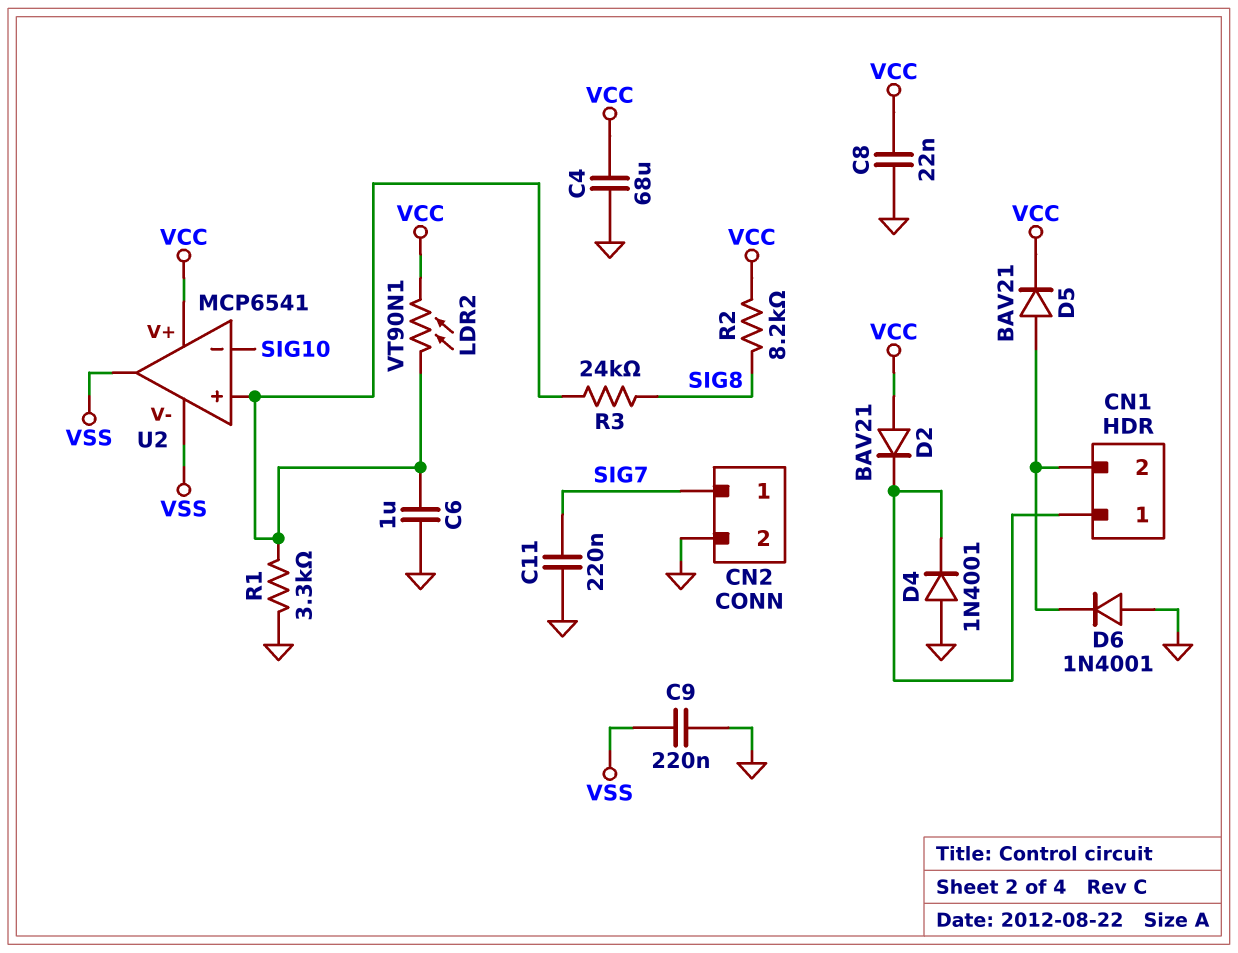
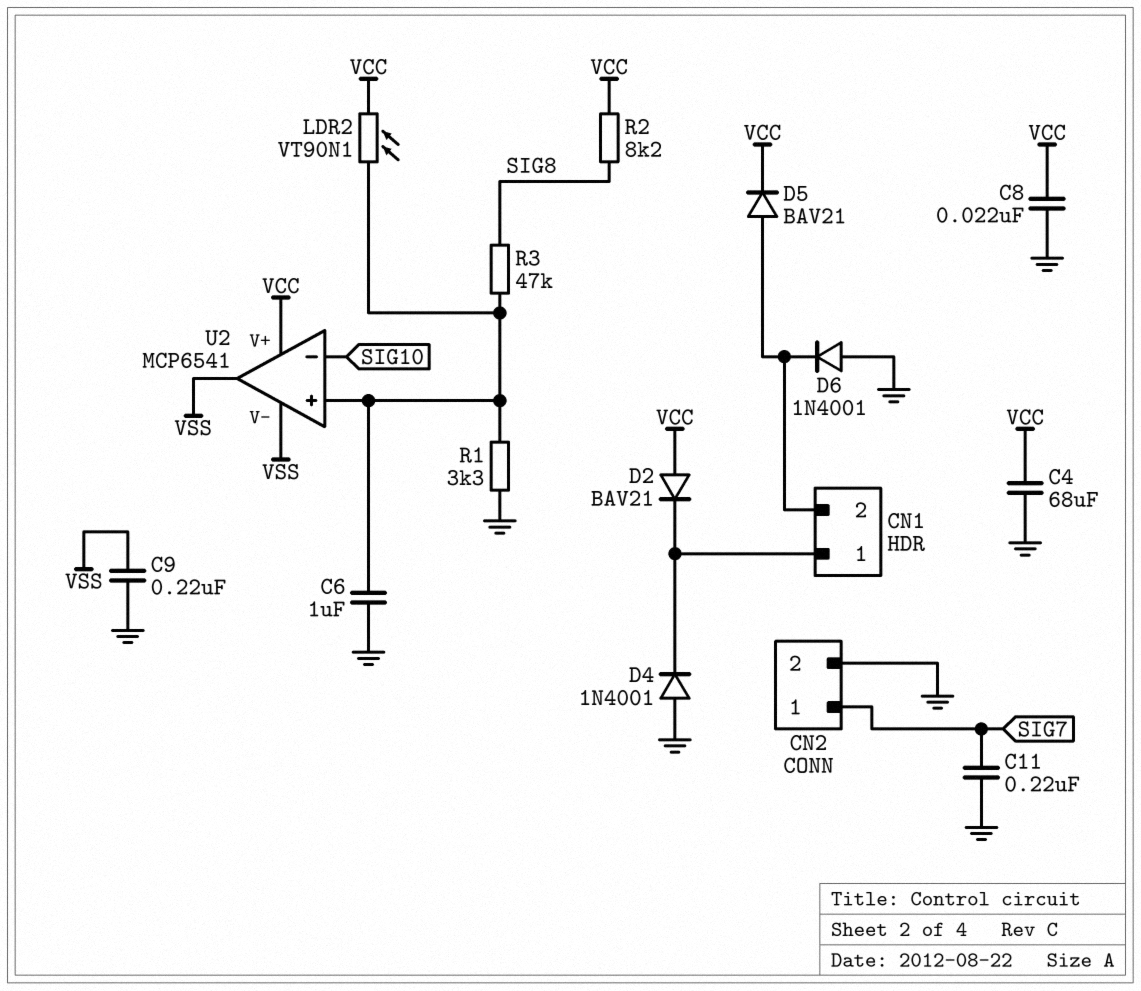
R3: 24k (SIG8, U2/in+) -> 47k (SIG8, U2/in+)

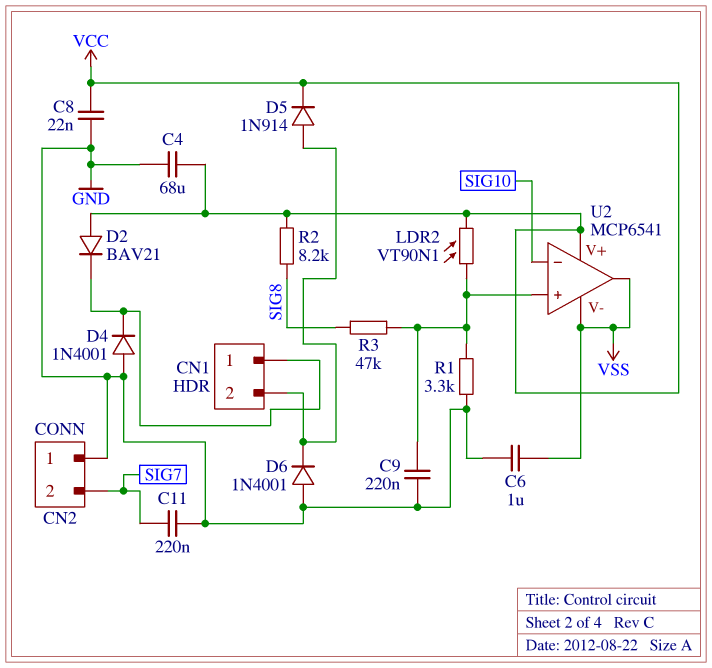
C6: 1uF (GND, U2/in+) -> 1uF (GND, VSS)
C9: 220nF (GND, VSS) -> 220nF (GND, U2/in+)
CN2 pin 1: SIG7 -> GND
CN2 pin 2: GND -> SIG7
D5: diode BAV21 (A CN1/2, K VCC) -> diode 1N914 (A CN1/2, K VCC)

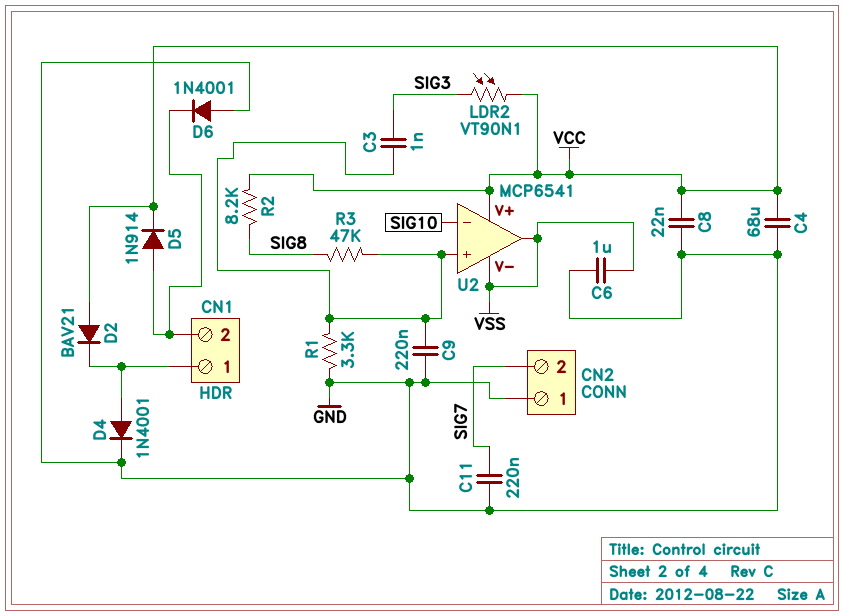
C3: none -> 1nF (SIG3, U2/in+)
D4: diode 1N4001 (A GND, K CN1/1) -> diode 1N4001 (A CN1/1, K GND)
LDR2: VT90N1 (U2/in+, VCC) -> VT90N1 (SIG3, VCC)

